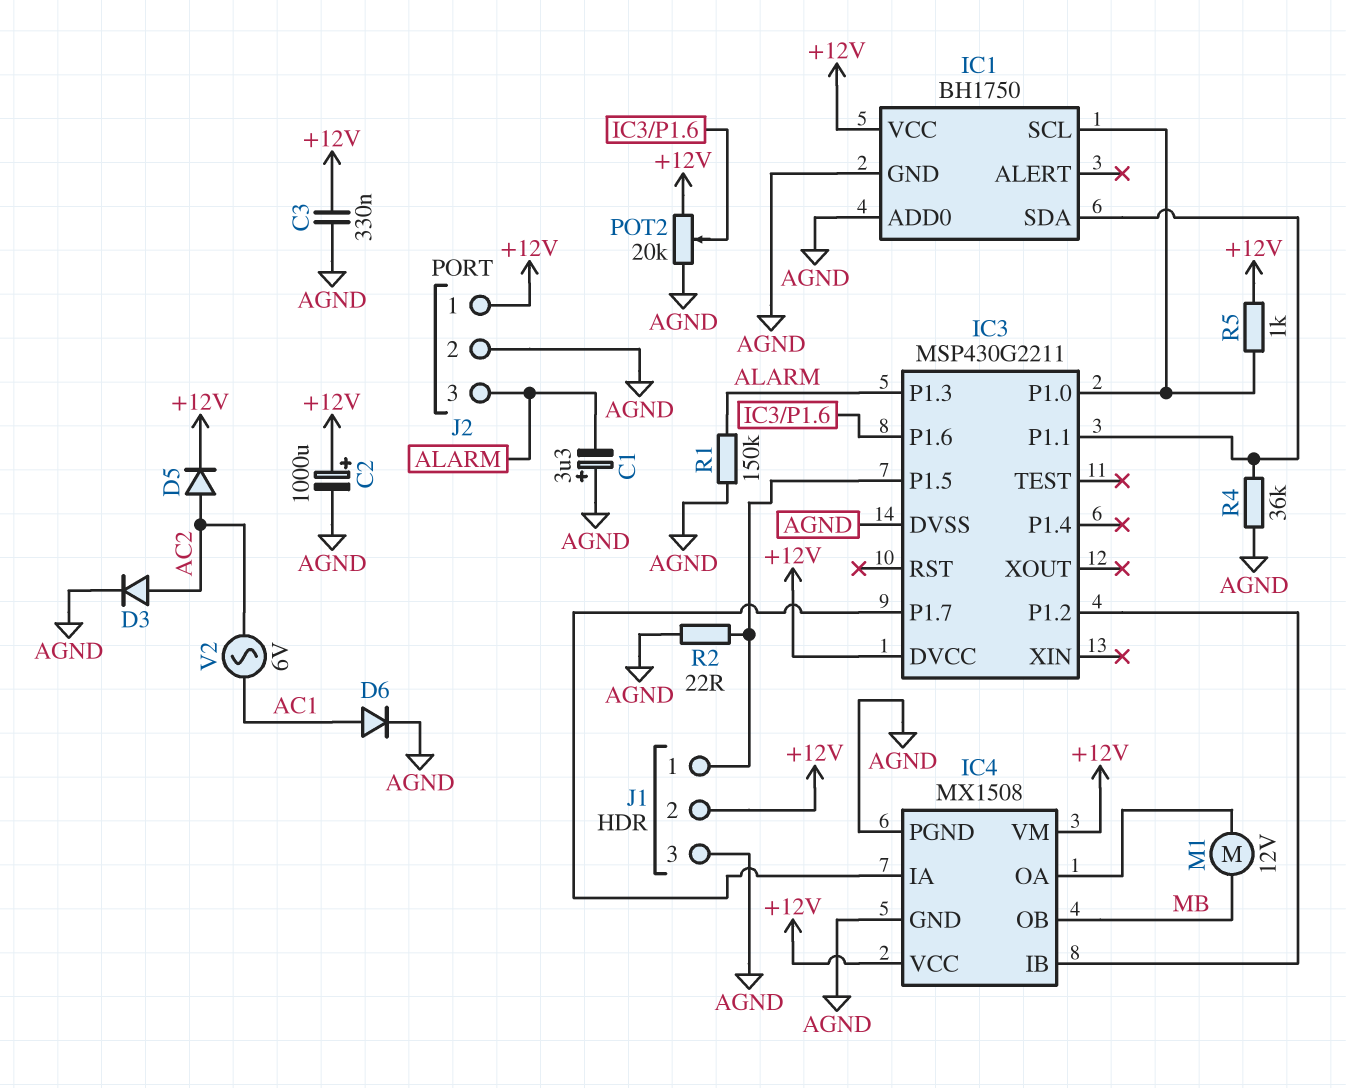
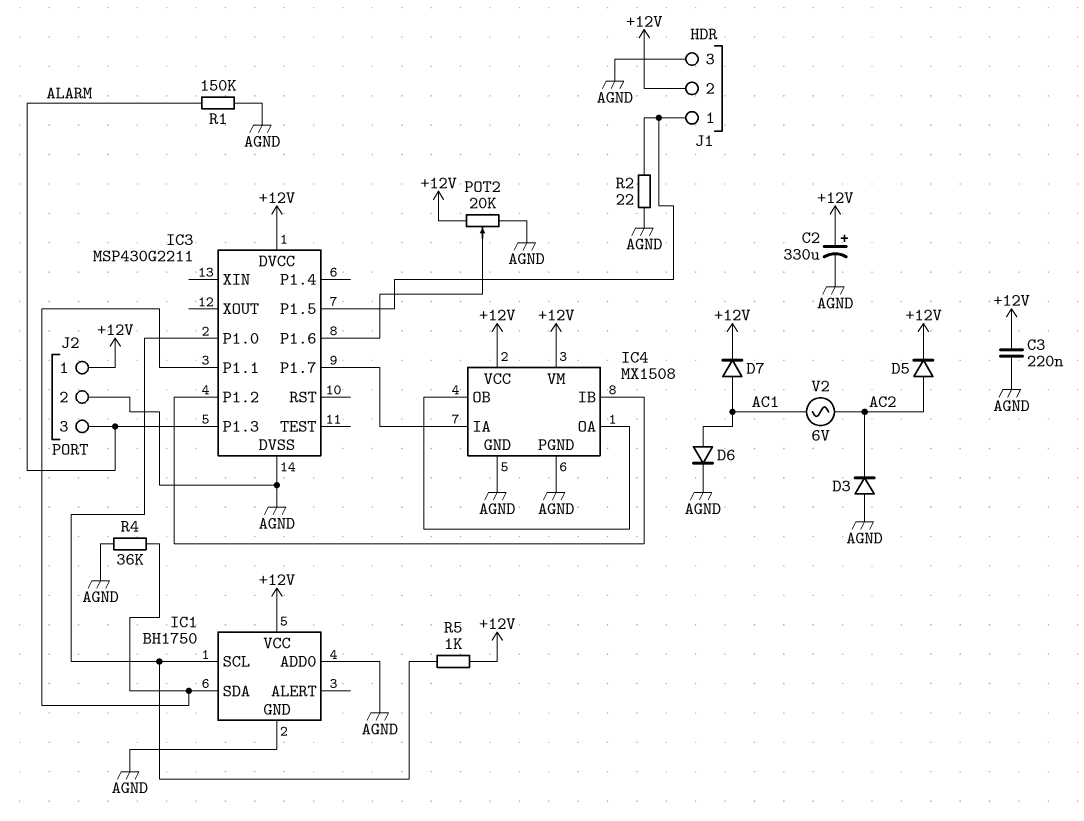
C1: 3.3uF (plus AGND, minus ALARM) -> none
C2: 1000uF (plus +12V, minus AGND) -> 330uF (plus +12V, minus AGND)
C3: 330nF (+12V, AGND) -> 220nF (+12V, AGND)
D3: diode (A AC2, K AGND) -> diode (A AGND, K AC2)
D7: none -> diode (A AC1, K +12V)
IC4 pin OB: MB -> IC4/OA
M1: motor 12V (IC4/OA, MB) -> none

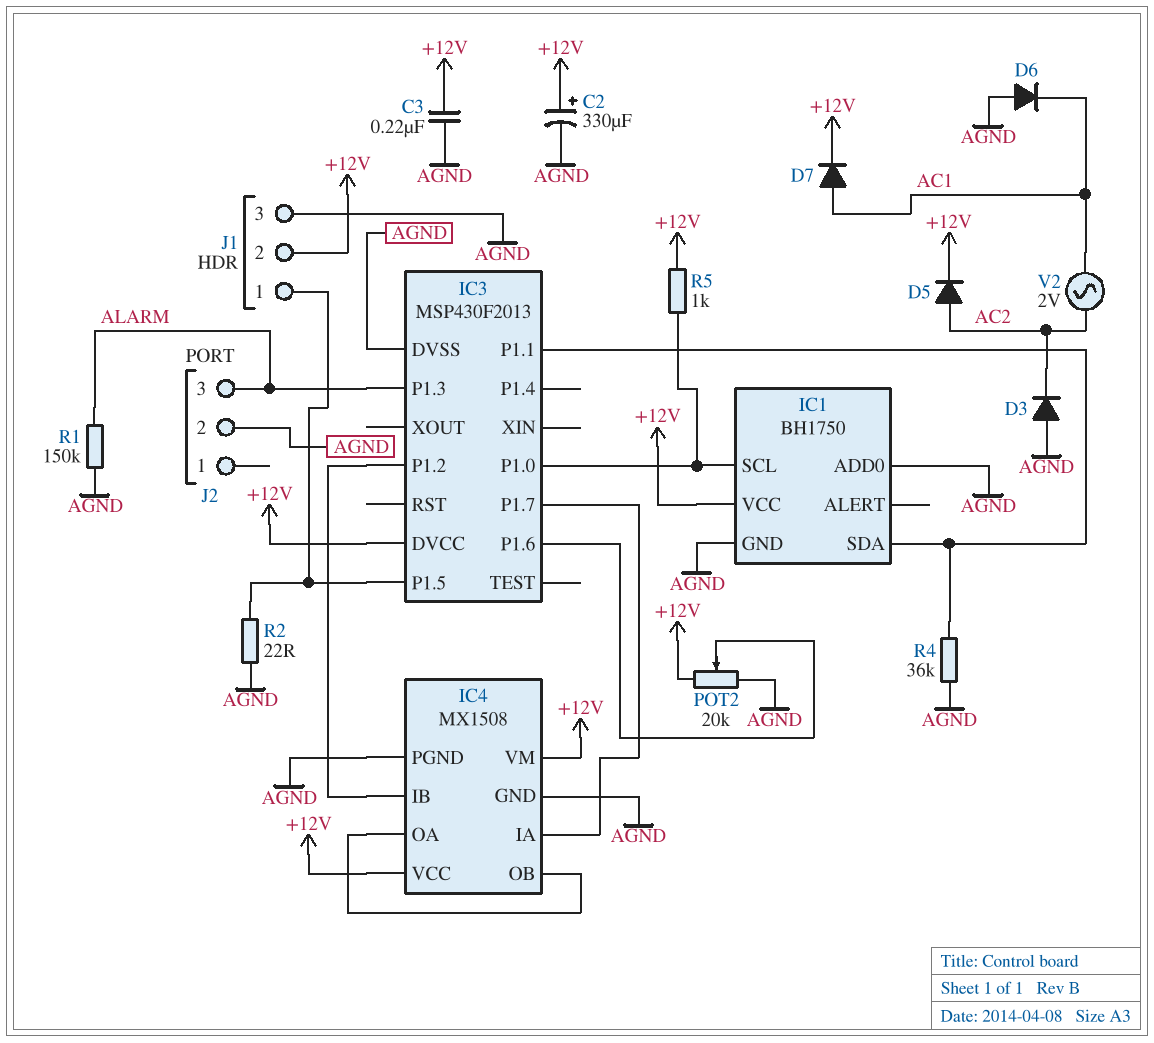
D6: diode (A AC1, K AGND) -> diode (A AGND, K AC1)
IC3: MSP430G2211 -> MSP430F2013
J2 pin 1: +12V -> none
V2: AC 6V (AC1, AC2) -> AC 2V (AC1, AC2)

